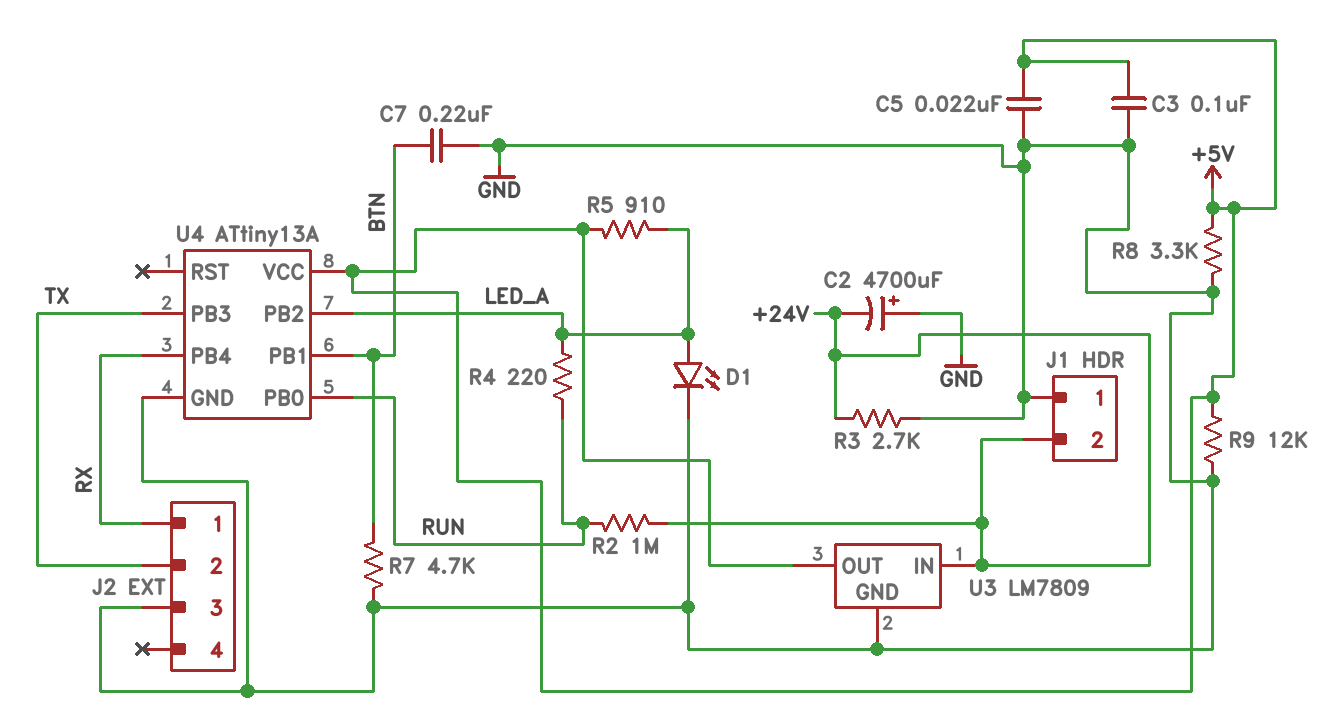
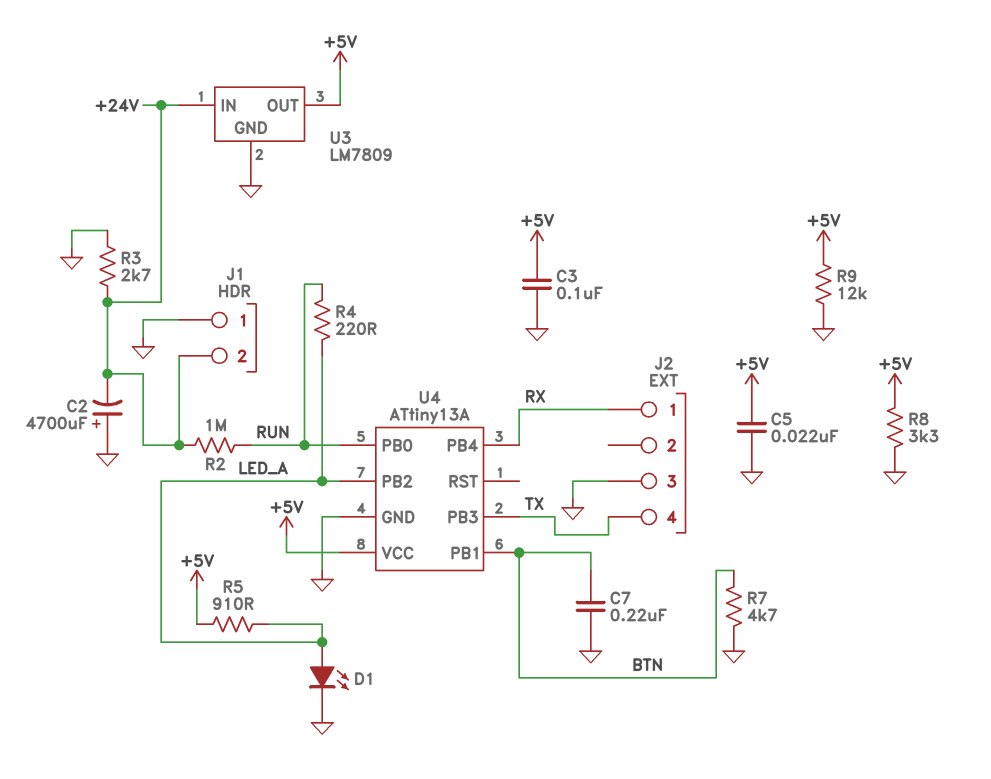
J2 pin 2: TX -> none
J2 pin 4: none -> TX

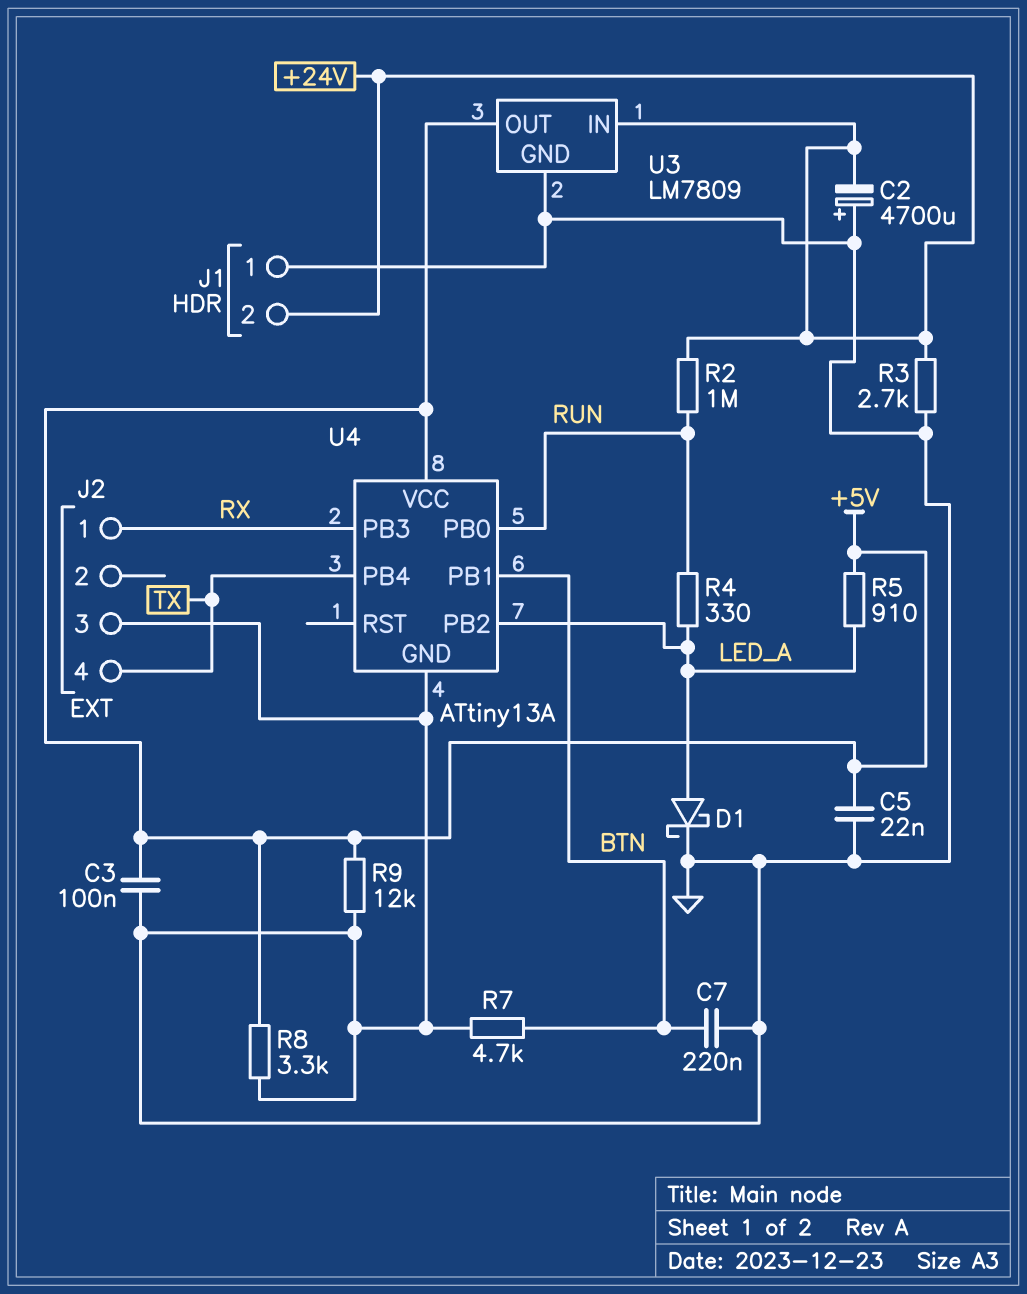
D1: LED (A LED_A, K GND) -> schottky (A LED_A, K GND)
R4: 220 (LED_A, RUN) -> 330 (LED_A, RUN)
U4 pin PB3: TX -> RX
U4 pin PB4: RX -> TX

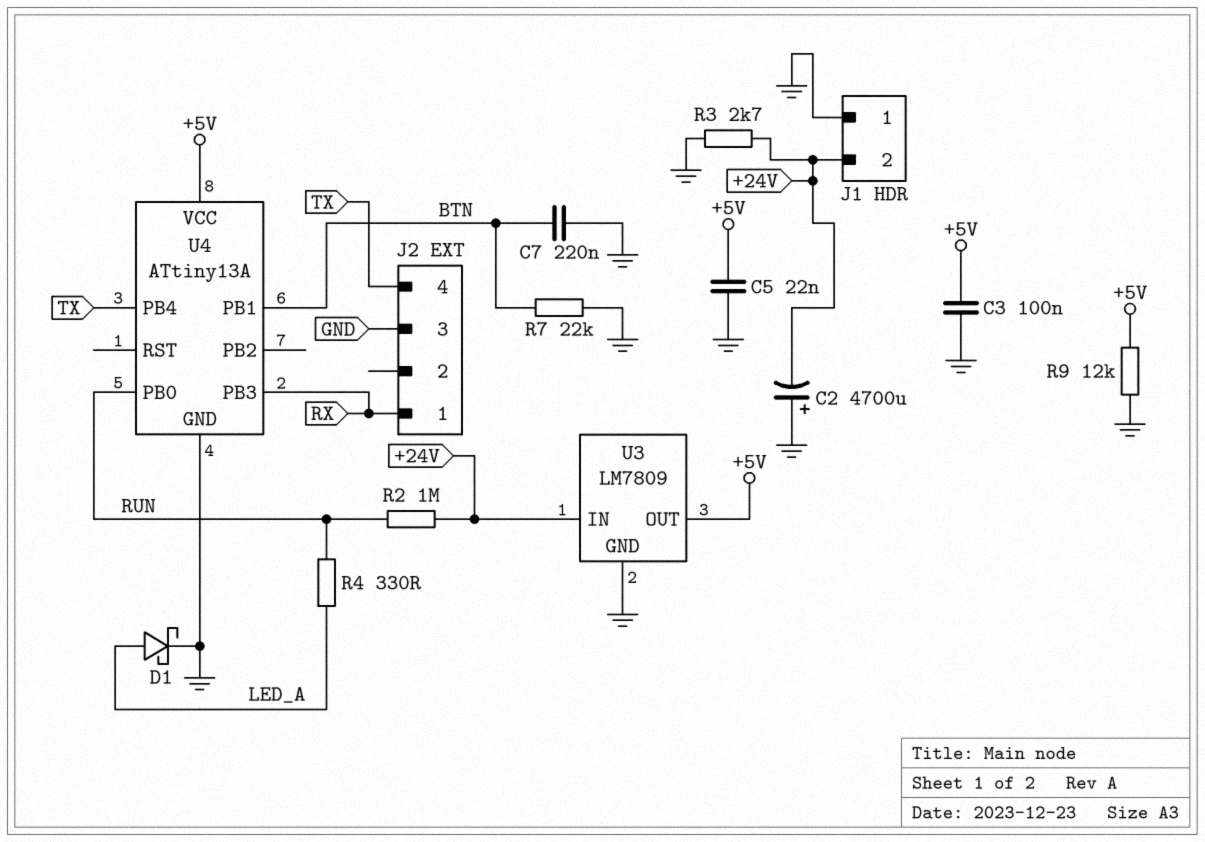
R5: 910 (+5V, LED_A) -> none
R7: 4.7k (BTN, GND) -> 22k (BTN, GND)
R8: 3.3k (+5V, GND) -> none
U4 pin PB2: LED_A -> none

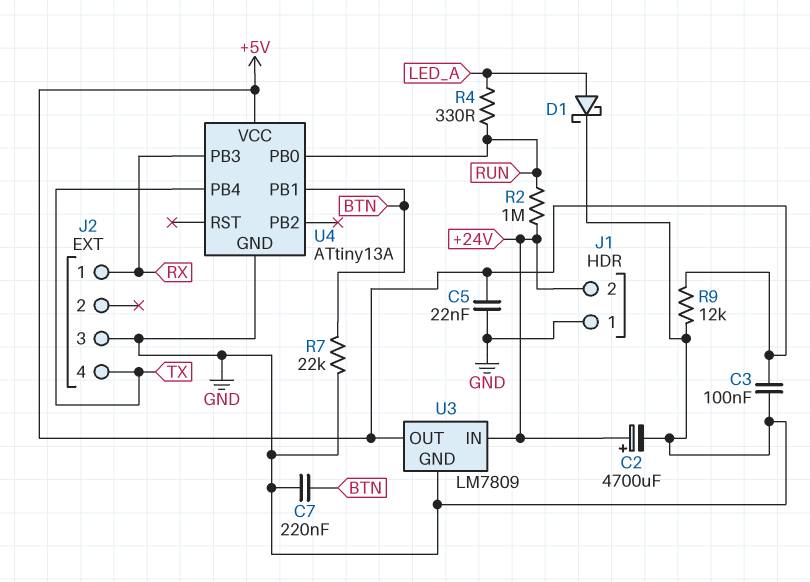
C2: 4700uF (plus GND, minus +24V) -> 4700uF (plus +24V, minus GND)
R3: 2.7k (+24V, GND) -> none

